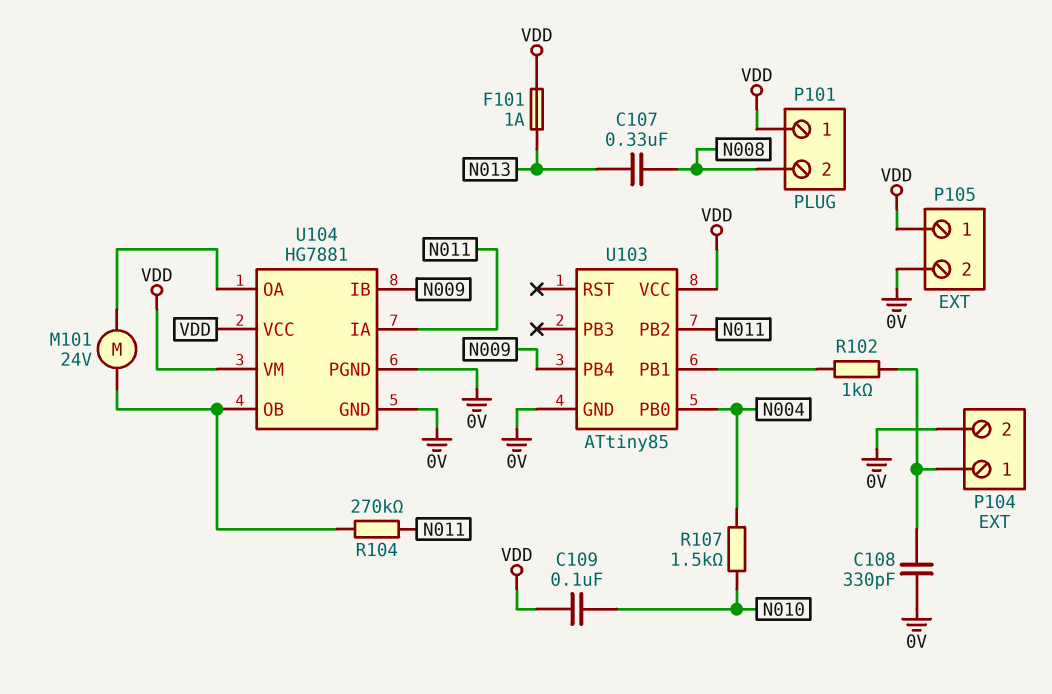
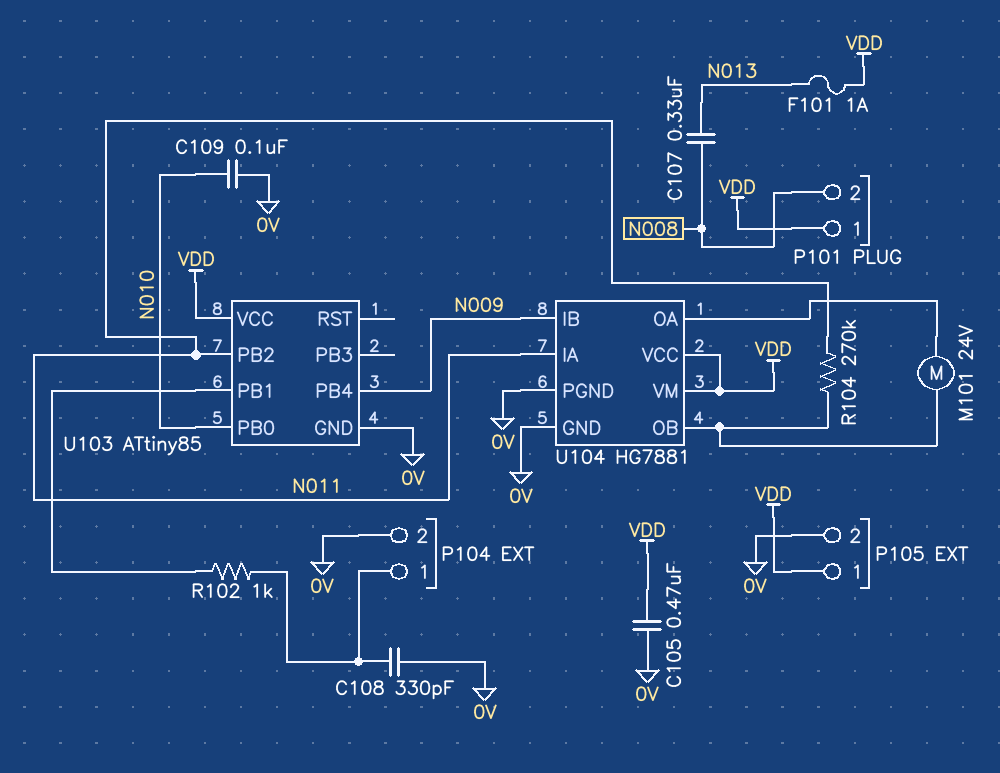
C105: none -> 470nF (0V, VDD)
C109: 100nF (N010, VDD) -> 100nF (0V, N010)
R107: 1.5k (N004, N010) -> none
U103 pin PB0: N004 -> N010

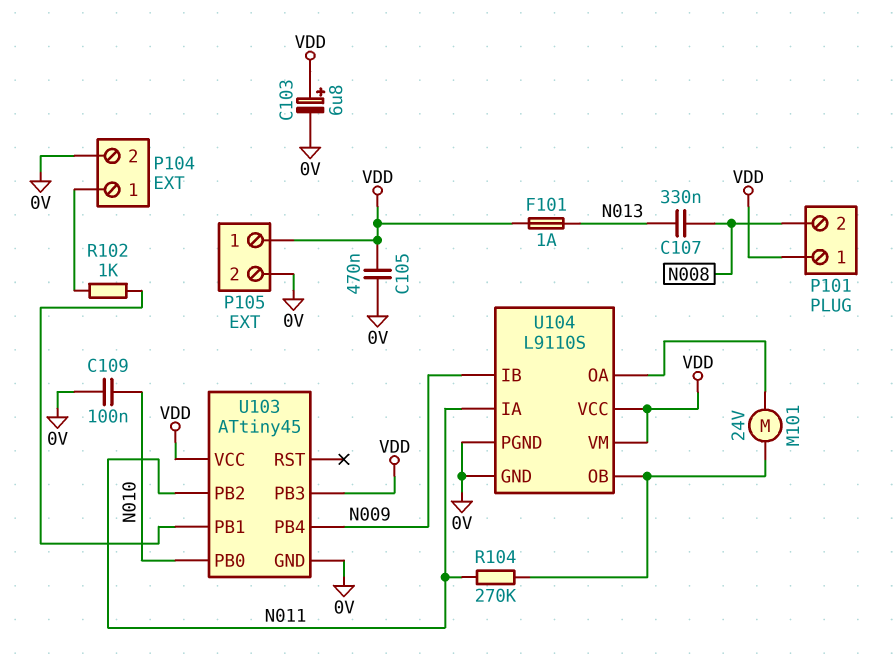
C103: none -> 6.8uF (plus VDD, minus 0V)
C108: 330pF (0V, P104/1) -> none
U103: ATtiny85 -> ATtiny45
U103 pin PB3: none -> VDD
U104: HG7881 -> L9110S

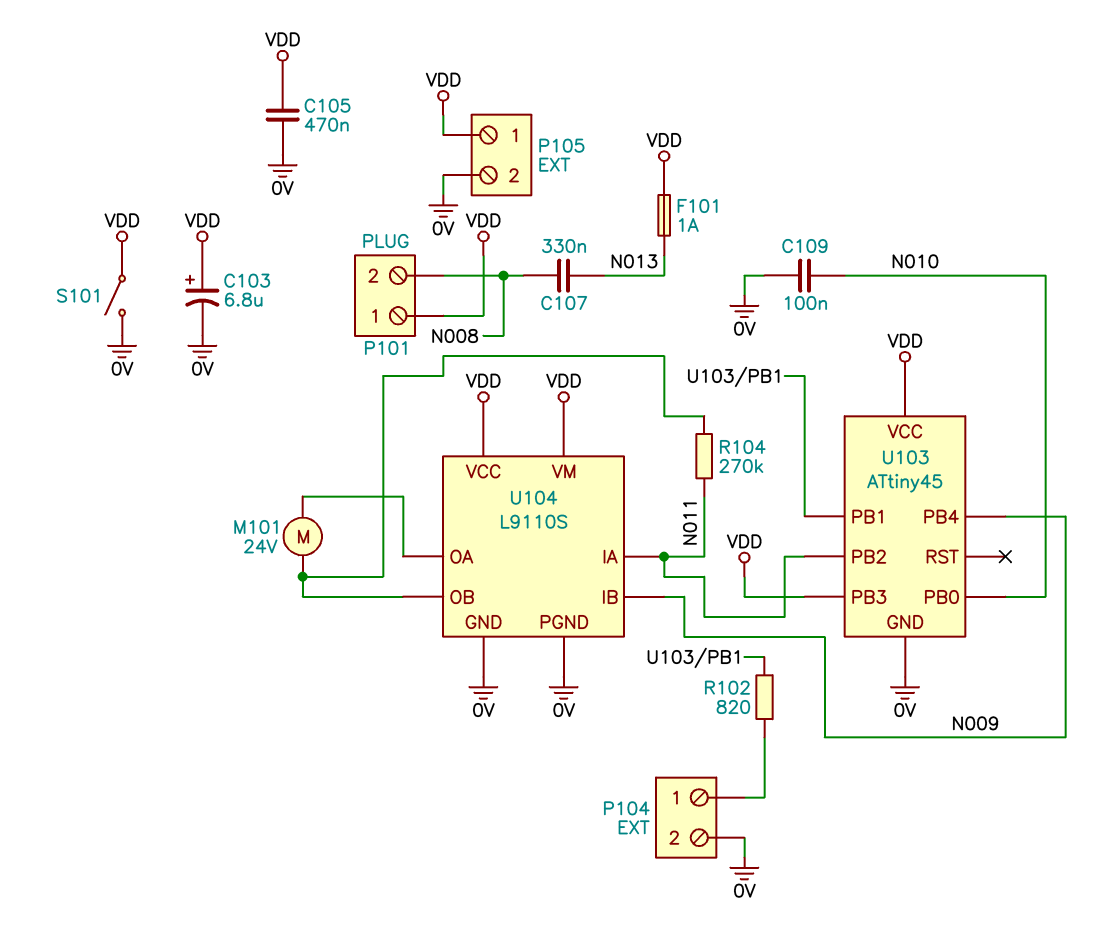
R102: 1k (P104/1, U103/PB1) -> 820 (P104/1, U103/PB1)
S101: none -> switch (0V, VDD)

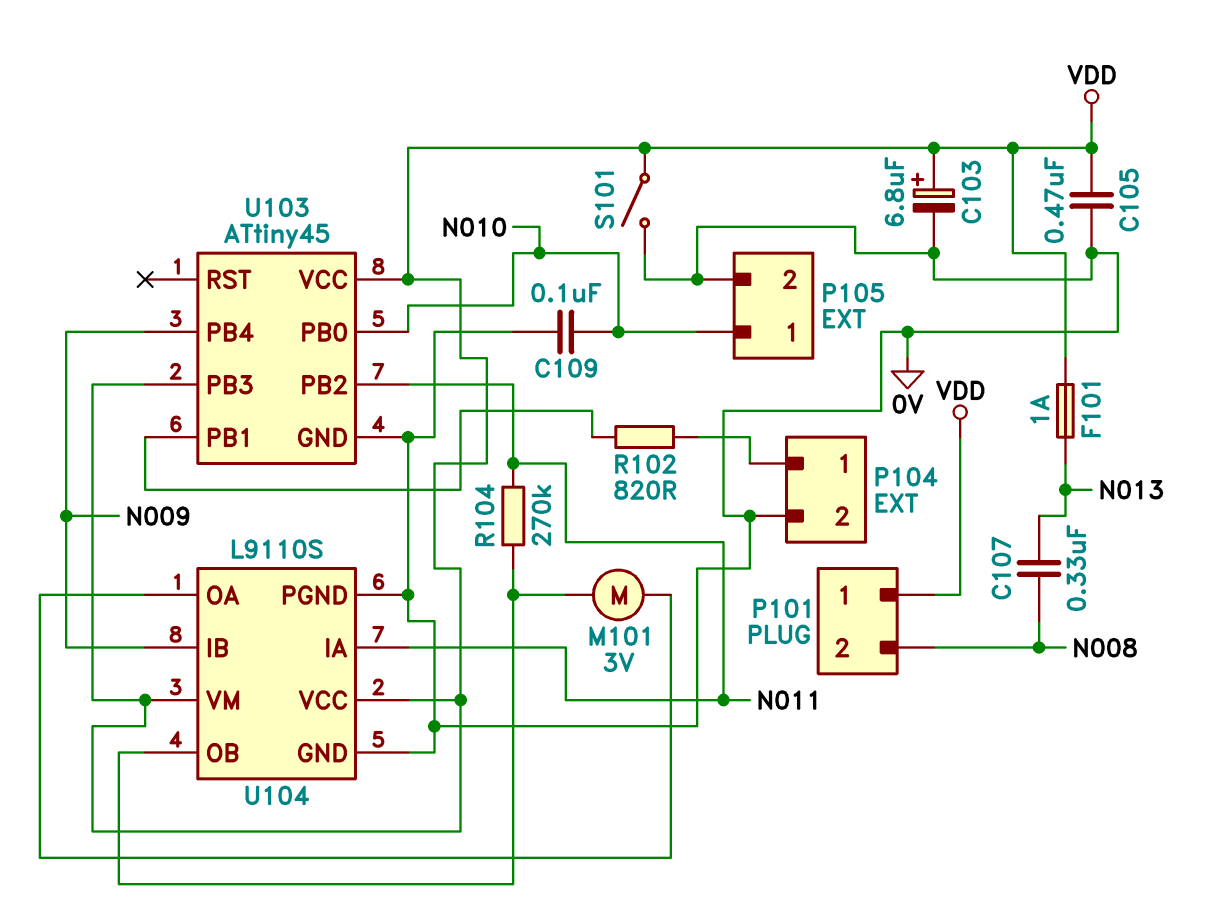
M101: motor 24V (U104/OA, U104/OB) -> motor 3V (U104/OA, U104/OB)
P105 pin 1: VDD -> N010

